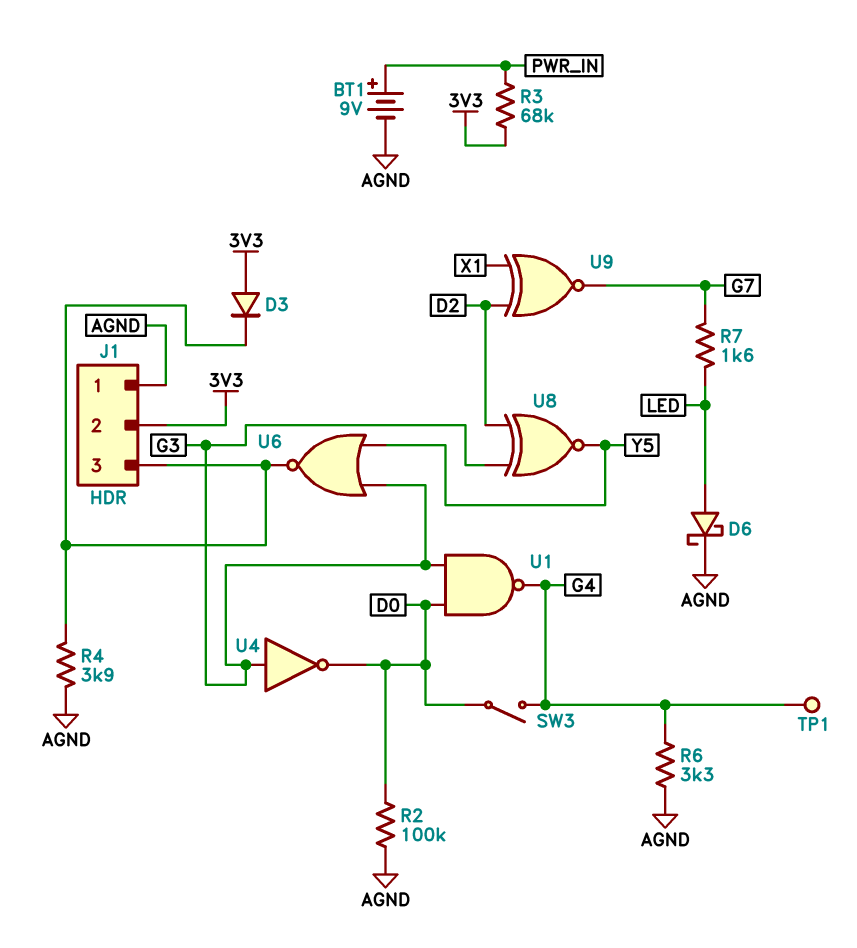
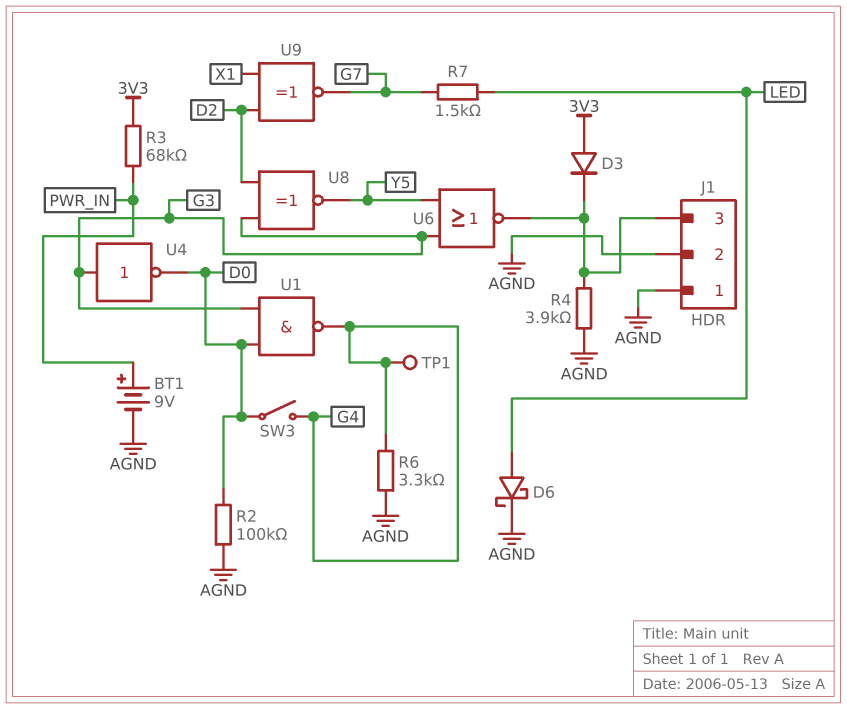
J1 pin 2: 3V3 -> AGND
R7: 1.6k (G7, LED) -> 1.5k (G7, LED)

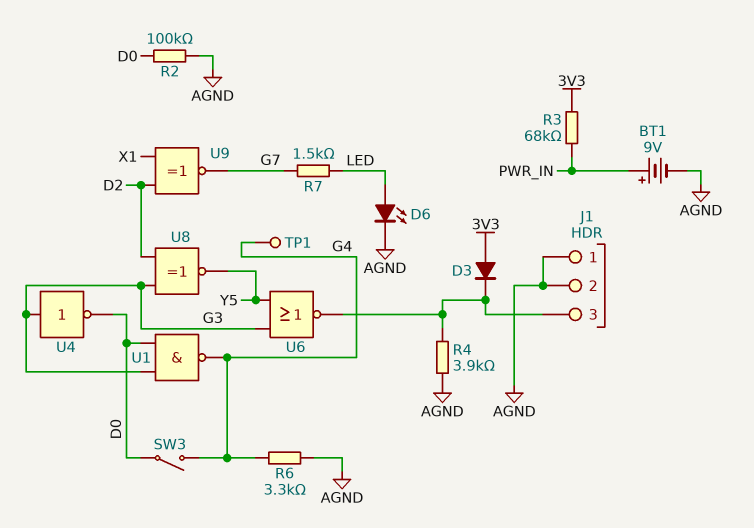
D6: schottky (A LED, K AGND) -> LED (A LED, K AGND)

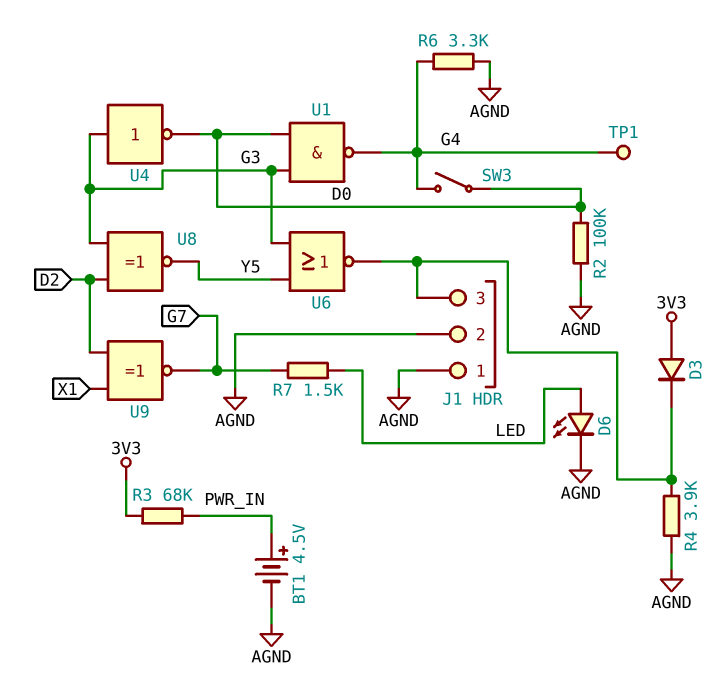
BT1: 9V (plus PWR_IN, minus AGND) -> 4.5V (plus PWR_IN, minus AGND)

